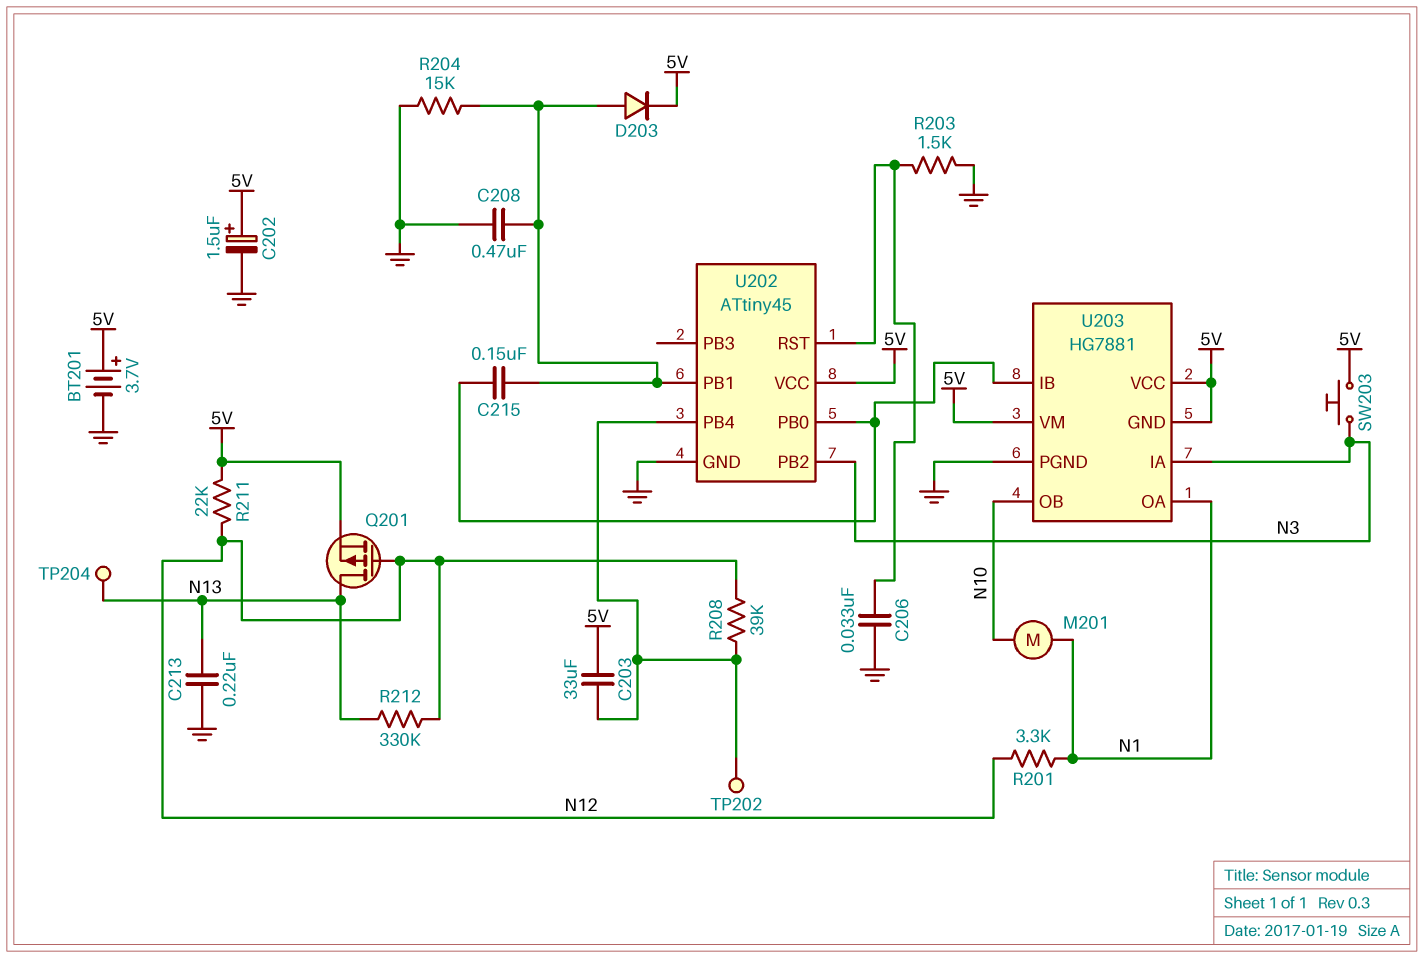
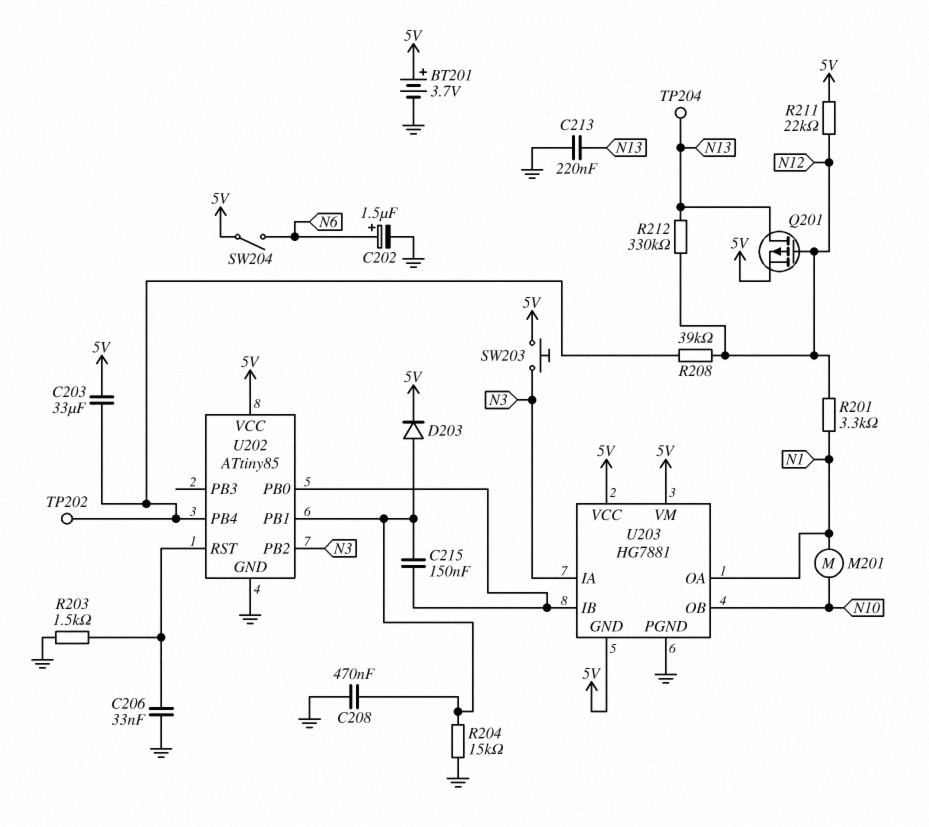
C202: 1.5uF (plus 5V, minus GND) -> 1.5uF (plus N6, minus GND)
SW204: none -> switch (5V, N6)
U202: ATtiny45 -> ATtiny85

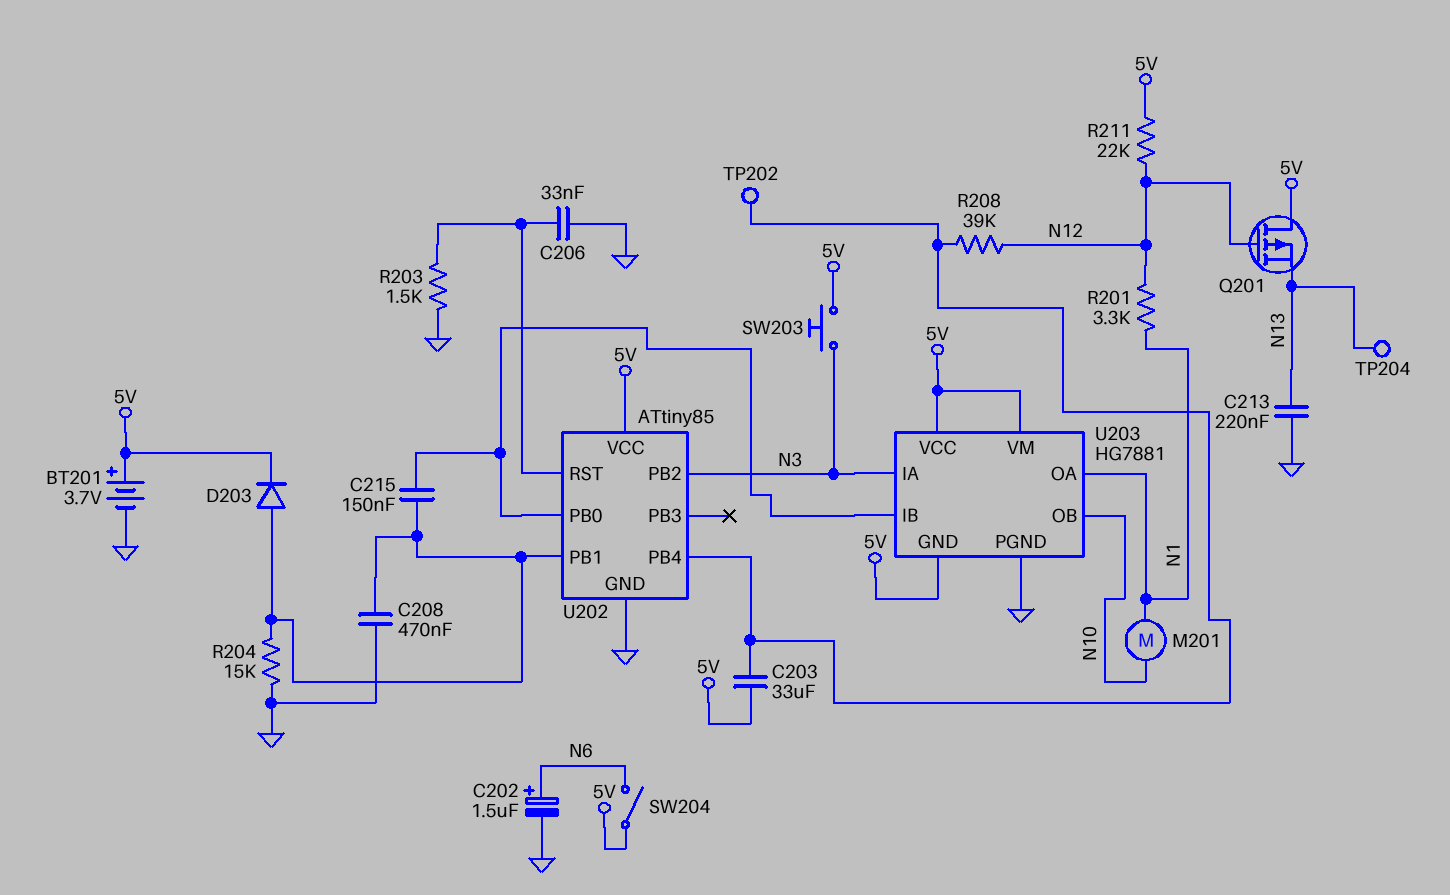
Q201: PMOS (G N12, D N13, S 5V) -> PMOS (G N12, D 5V, S N13)
R212: 330k (N12, N13) -> none

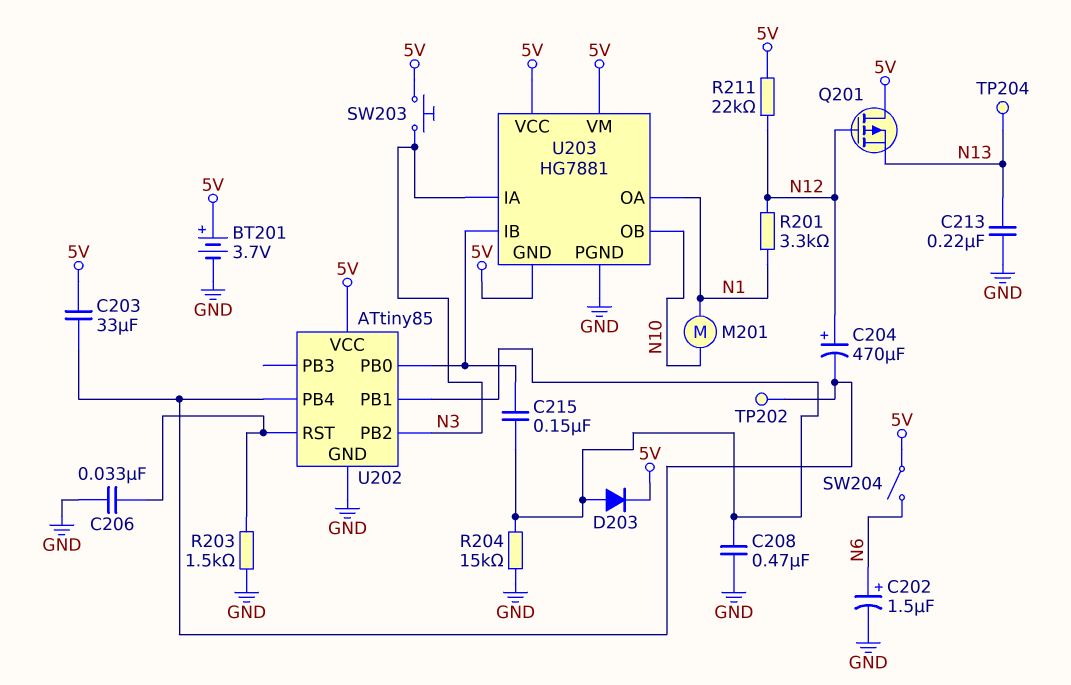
C204: none -> 470uF (plus N12, minus U202/PB4)
R208: 39k (N12, U202/PB4) -> none

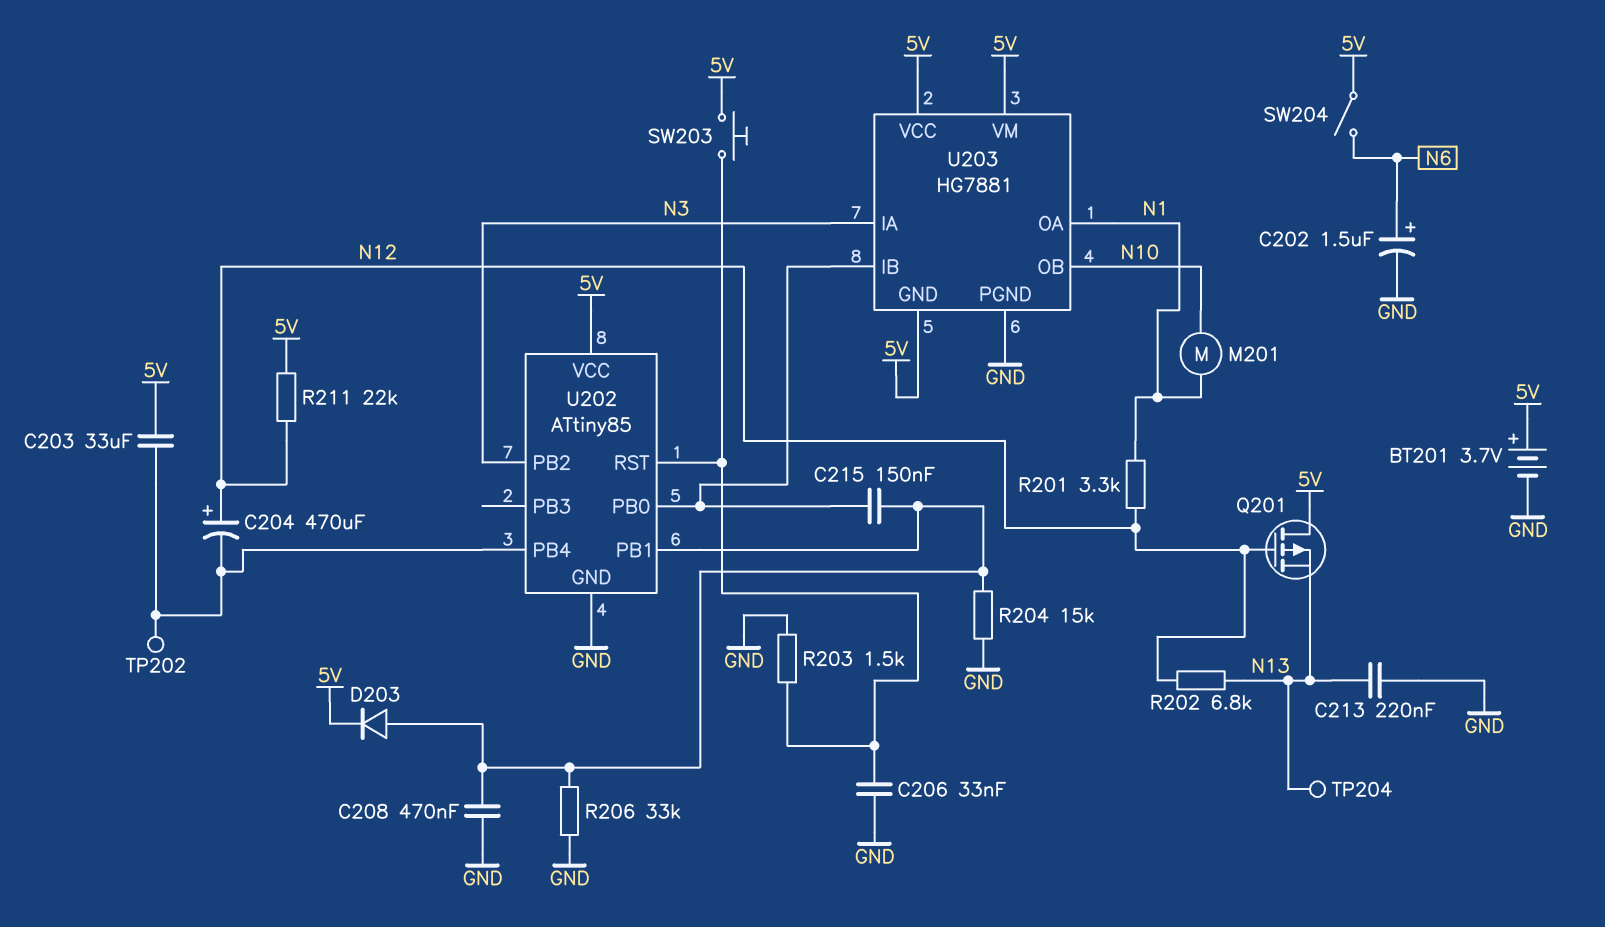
R202: none -> 6.8k (N12, N13)
R206: none -> 33k (GND, U202/PB1)
SW203: button (5V, N3) -> button (5V, U202/RST)

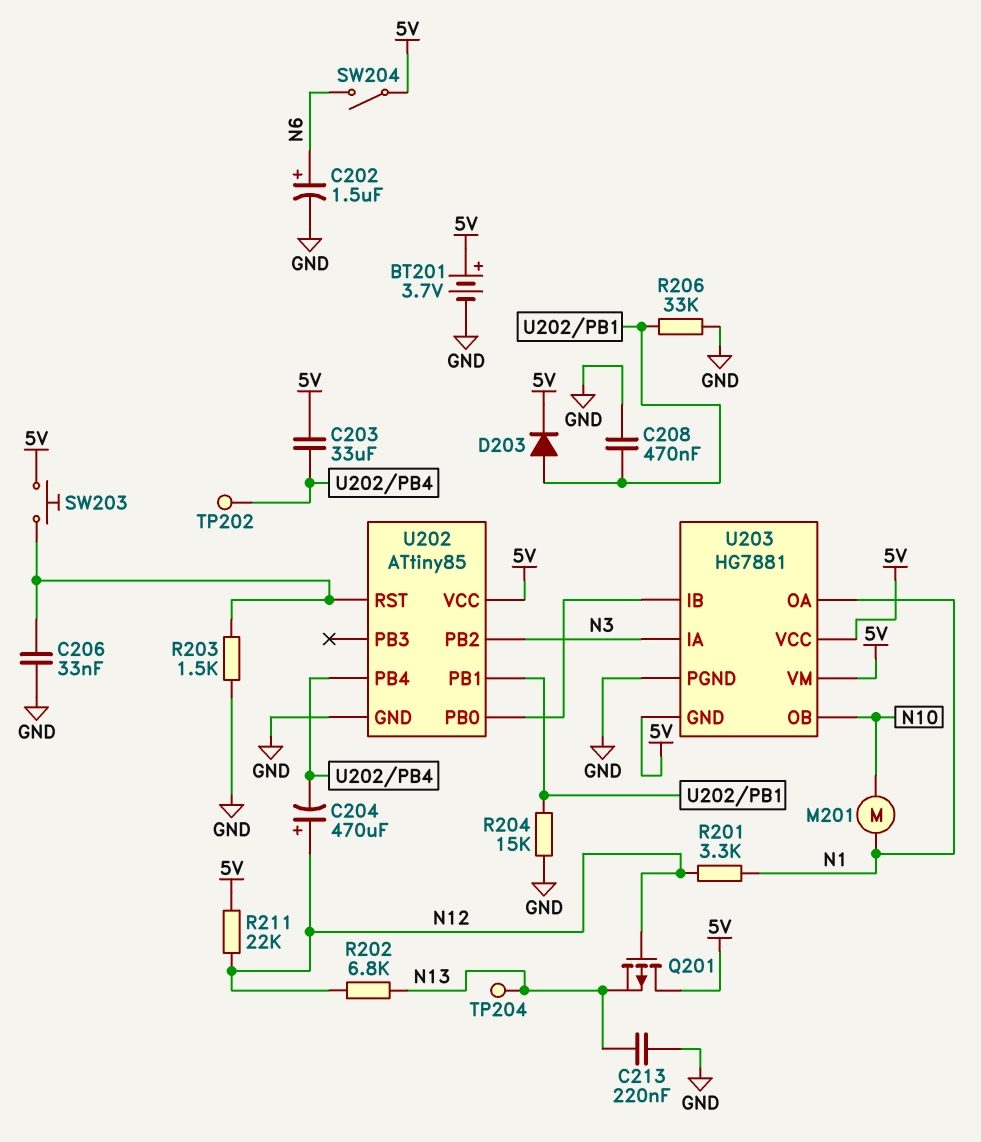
C215: 150nF (U202/PB0, U202/PB1) -> none

